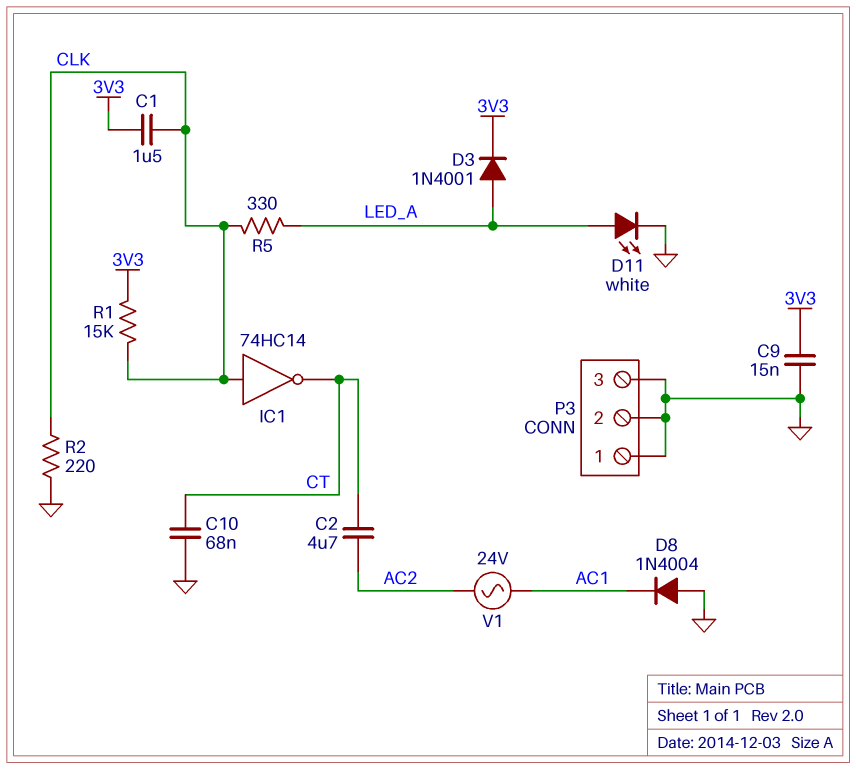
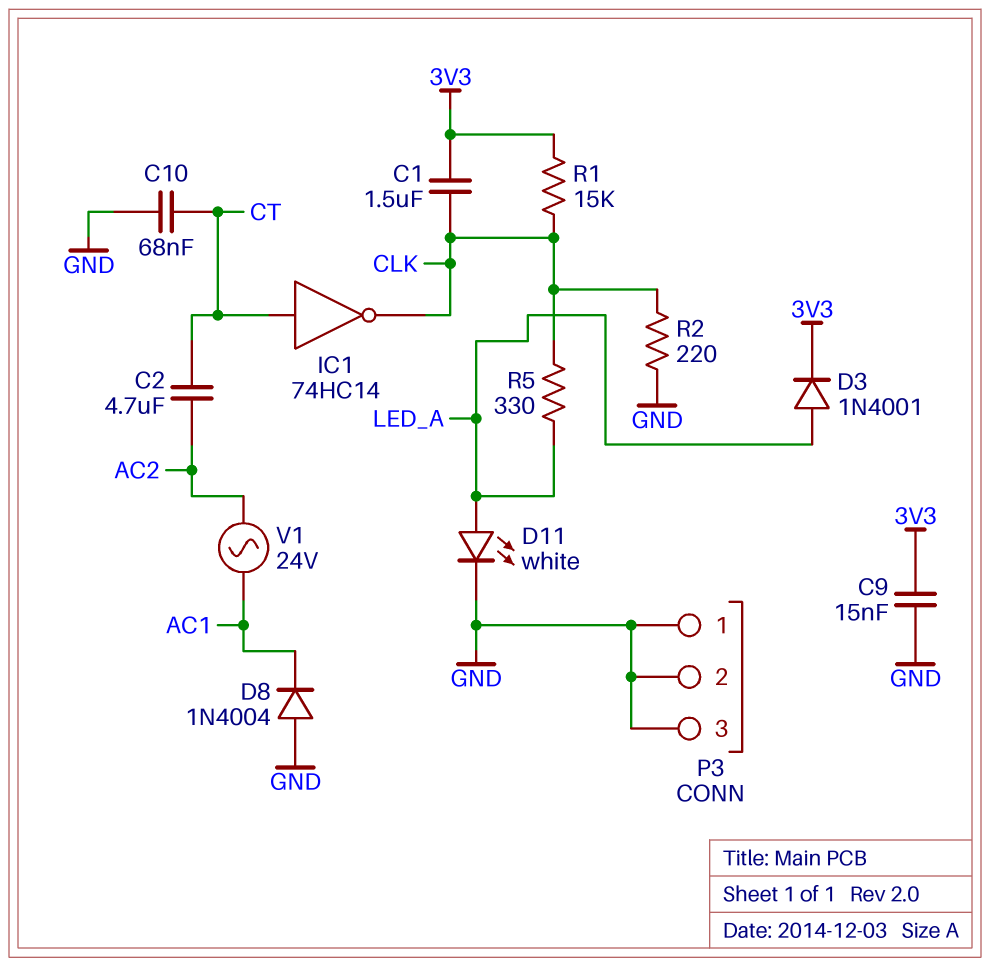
IC1: NOT 74HC14 (in CLK, out CT) -> NOT 74HC14 (in CT, out CLK)

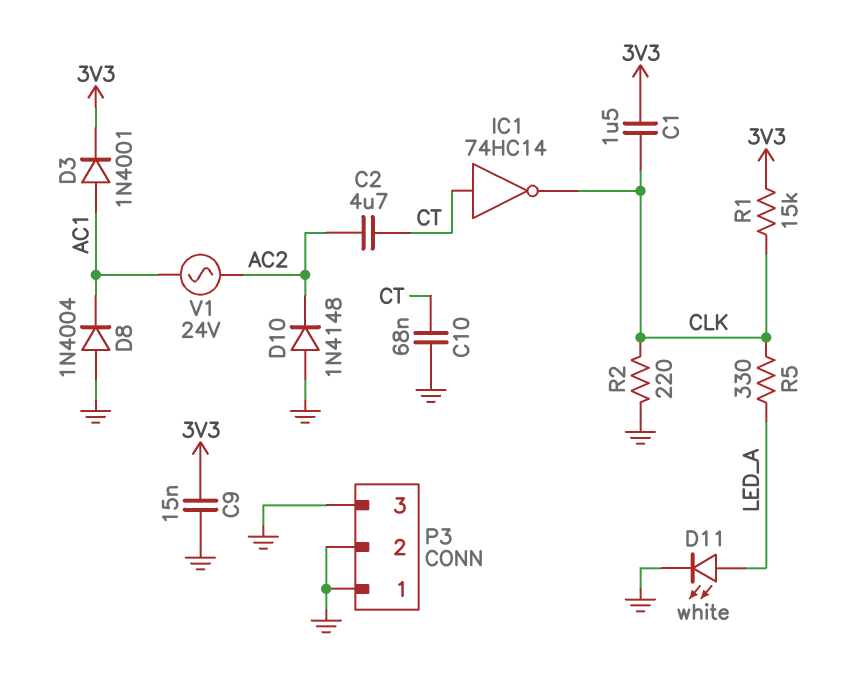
D3: diode 1N4001 (A LED_A, K 3V3) -> diode 1N4001 (A AC1, K 3V3)
D10: none -> diode 1N4148 (A GND, K AC2)

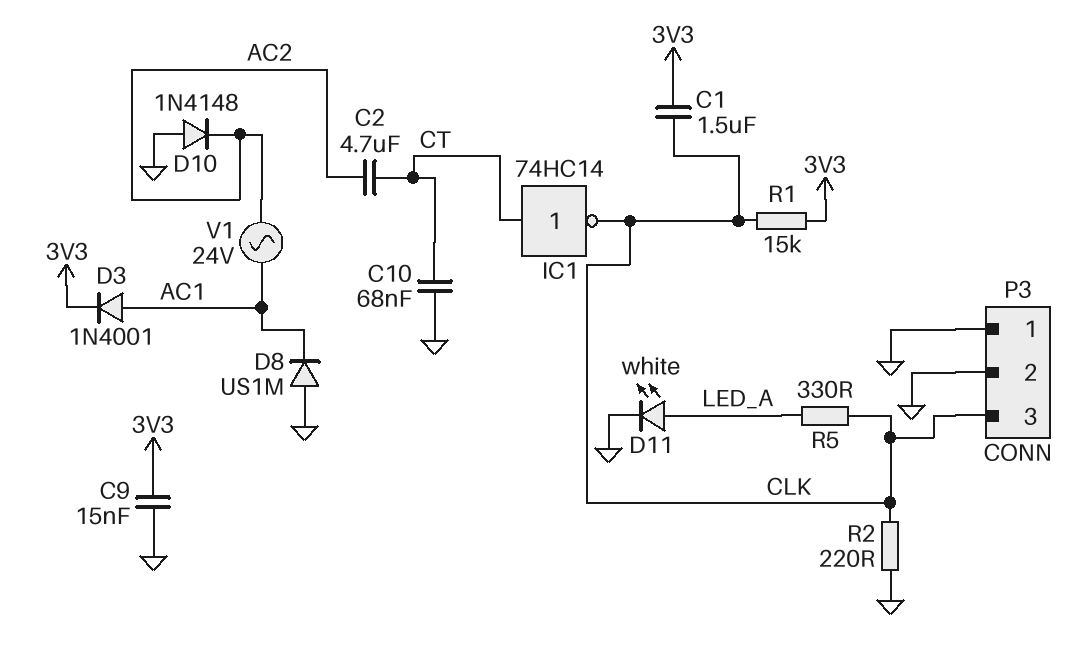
D8: diode 1N4004 (A GND, K AC1) -> diode US1M (A GND, K AC1)
P3 pin 3: GND -> CLK

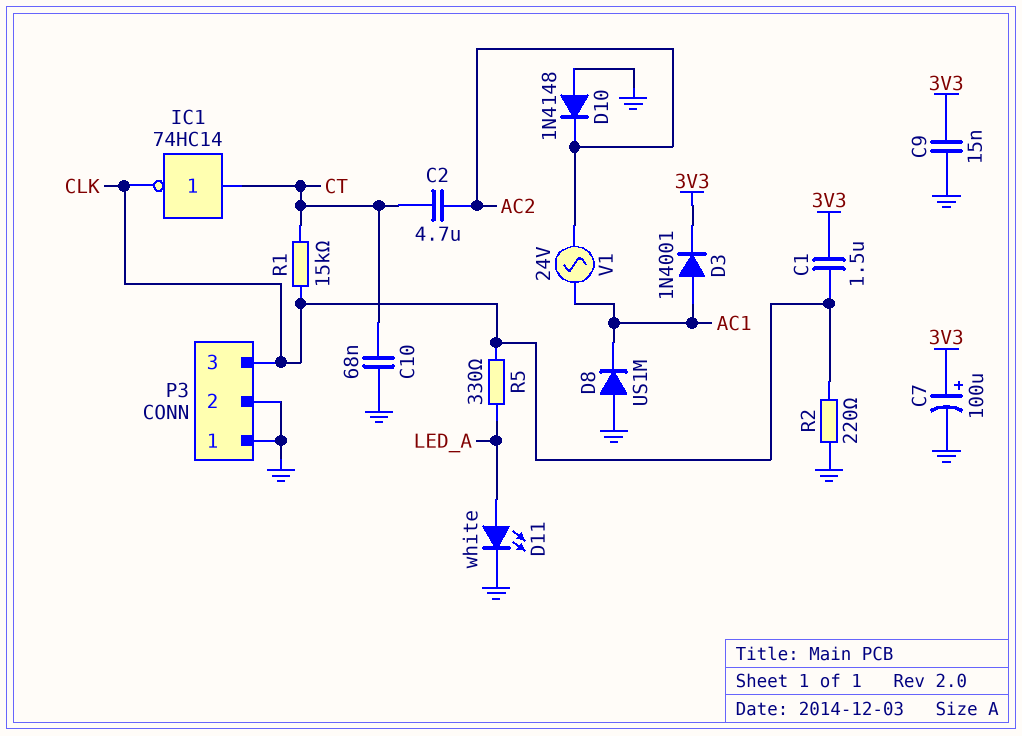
C7: none -> 100uF (plus 3V3, minus GND)
R1: 15k (3V3, CLK) -> 15k (CLK, CT)

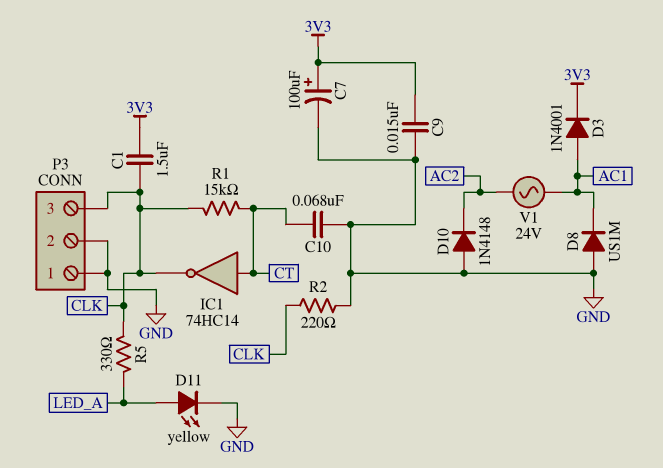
C2: 4.7uF (AC2, CT) -> none
D11: LED white (A LED_A, K GND) -> LED yellow (A LED_A, K GND)

